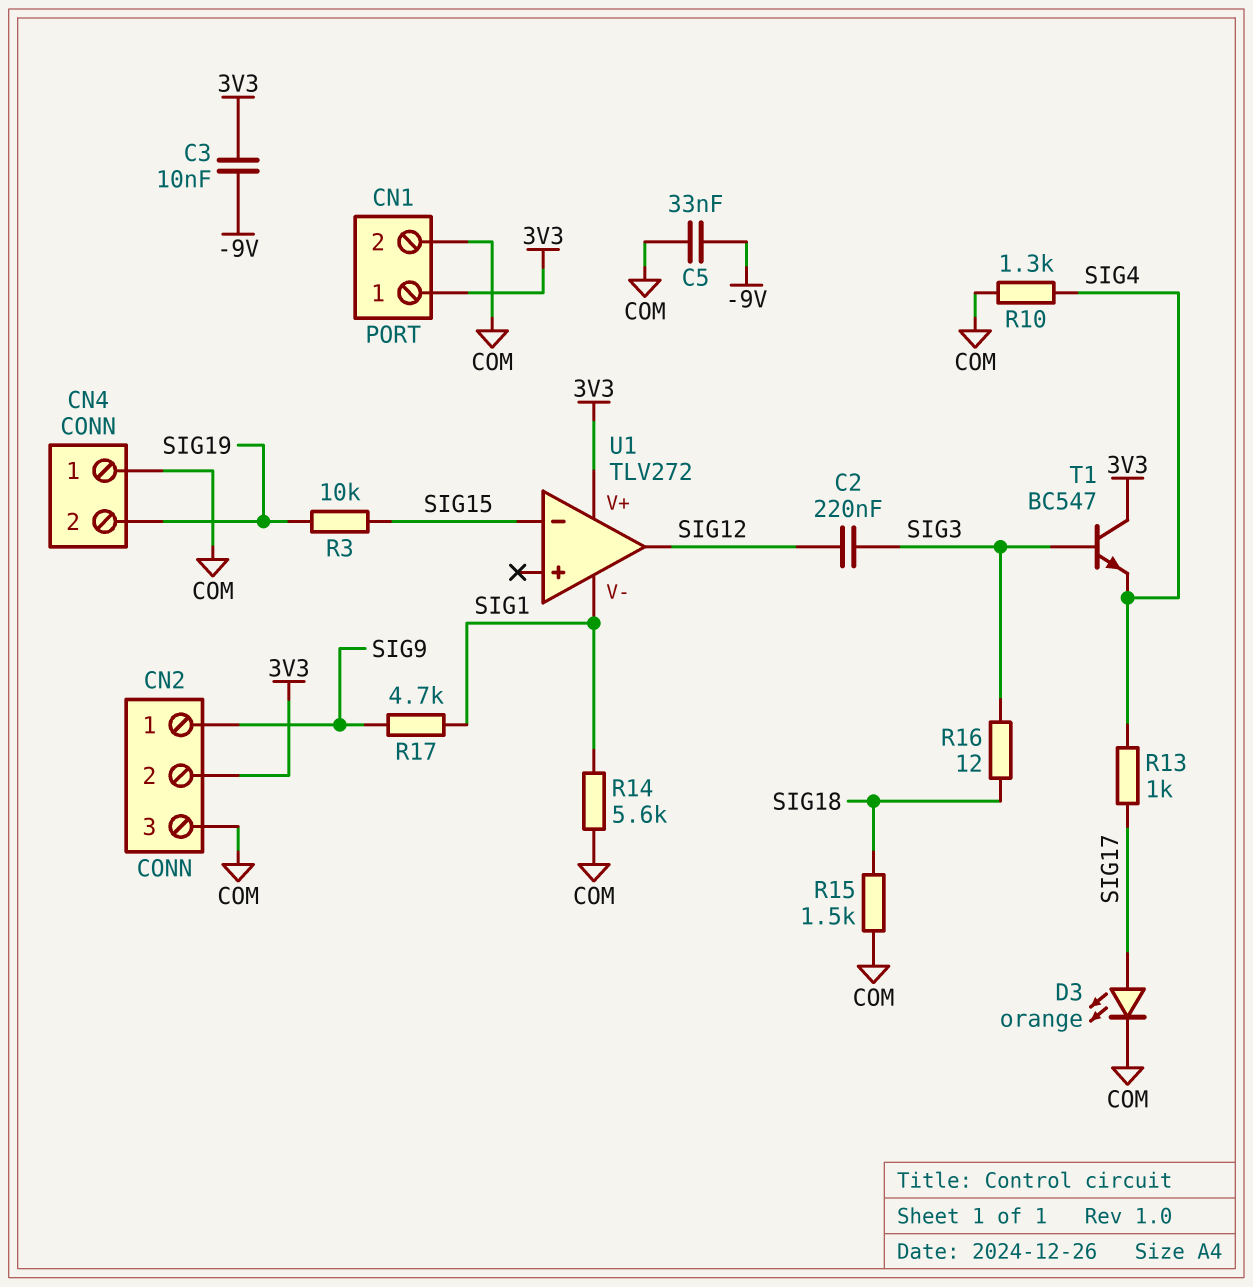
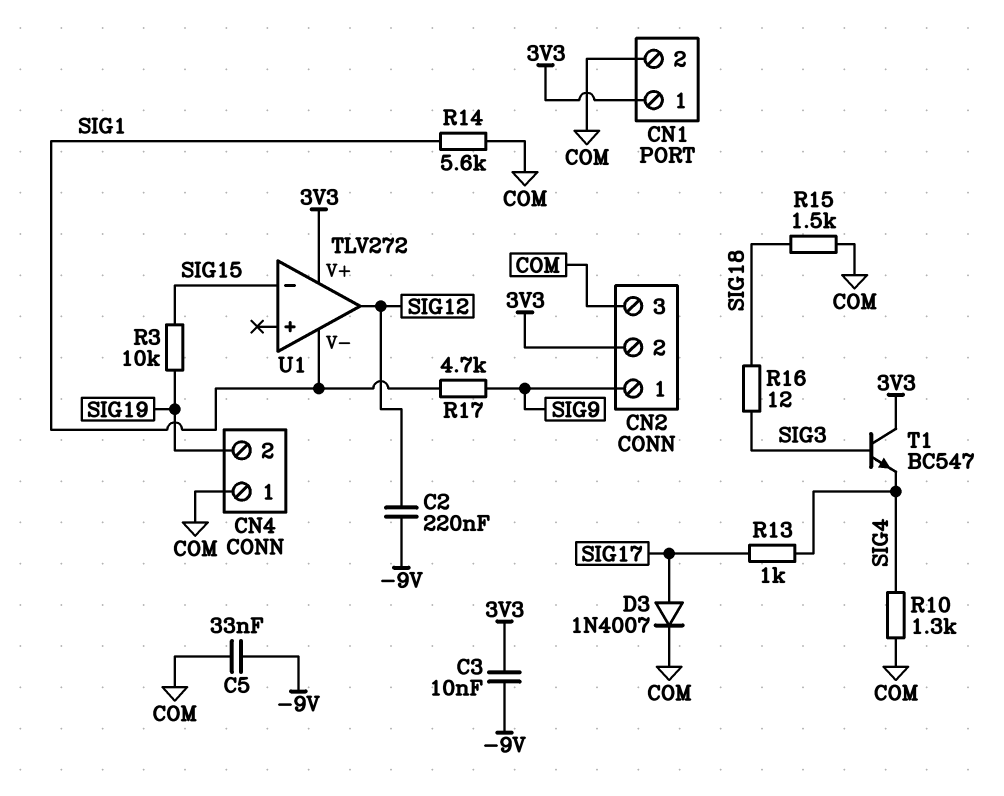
C2: 220nF (SIG3, SIG12) -> 220nF (-9V, SIG12)
D3: LED orange (A SIG17, K COM) -> diode 1N4007 (A SIG17, K COM)

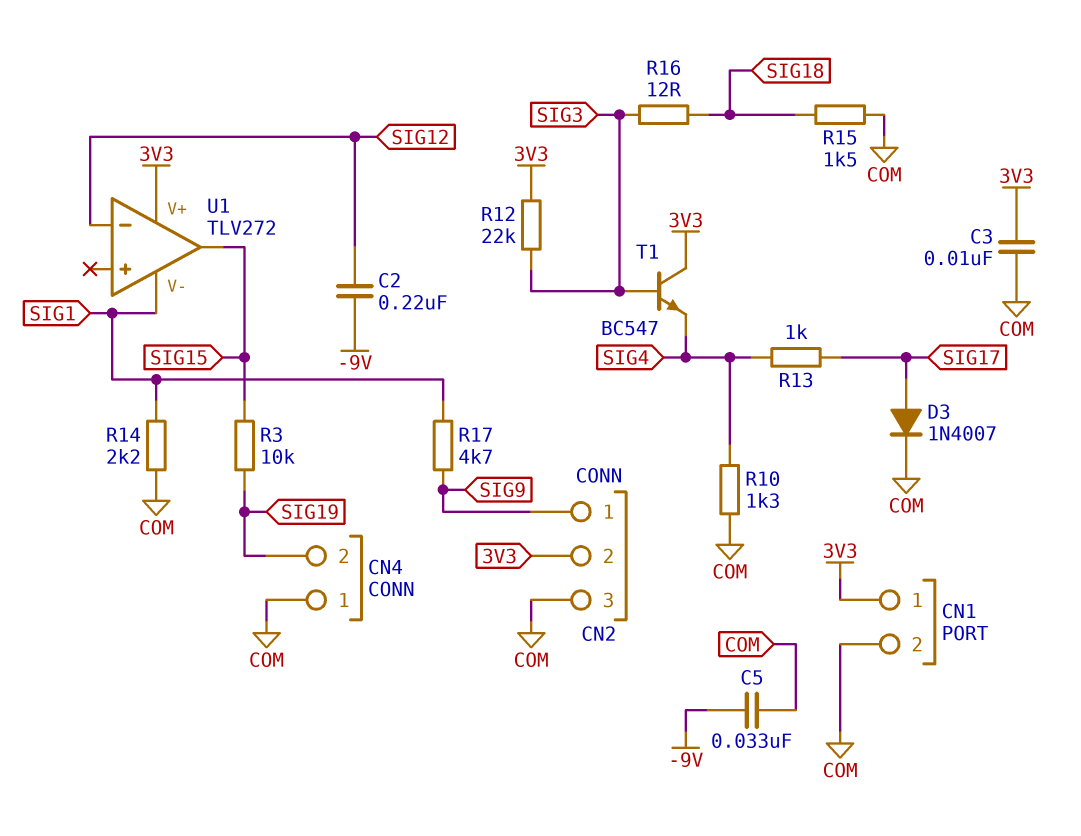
C3: 10nF (-9V, 3V3) -> 10nF (3V3, COM)
R12: none -> 22k (3V3, SIG3)
R14: 5.6k (COM, SIG1) -> 2.2k (COM, SIG1)
U1 pin in-: SIG15 -> SIG12
U1 pin out: SIG12 -> SIG15

